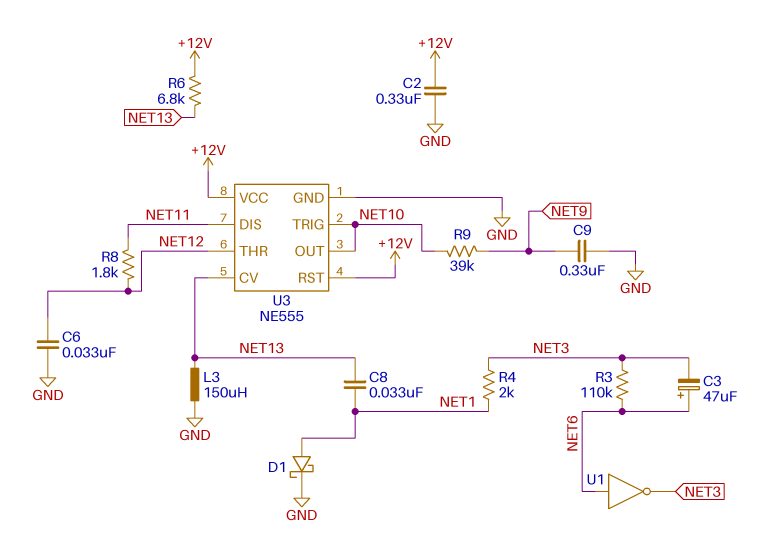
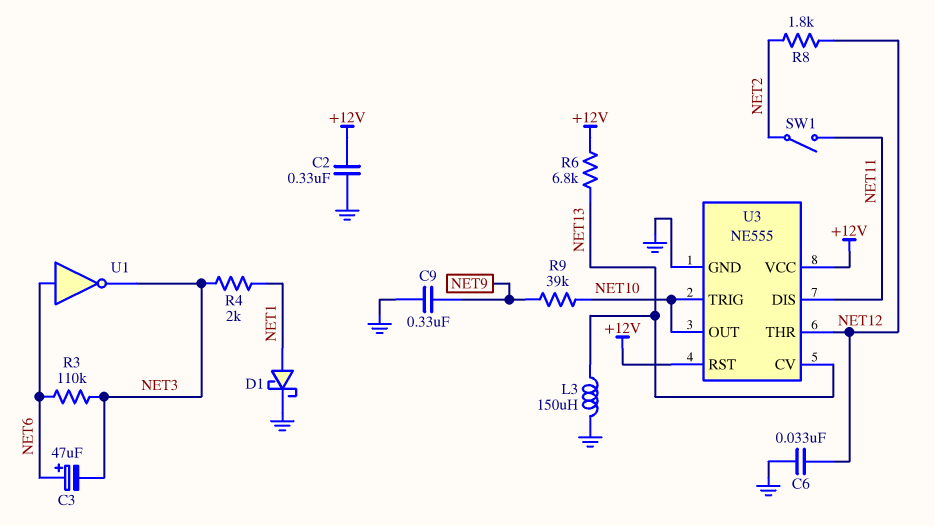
C8: 33nF (NET1, NET13) -> none
R8: 1.8k (NET11, NET12) -> 1.8k (NET2, NET12)
SW1: none -> switch (NET2, NET11)

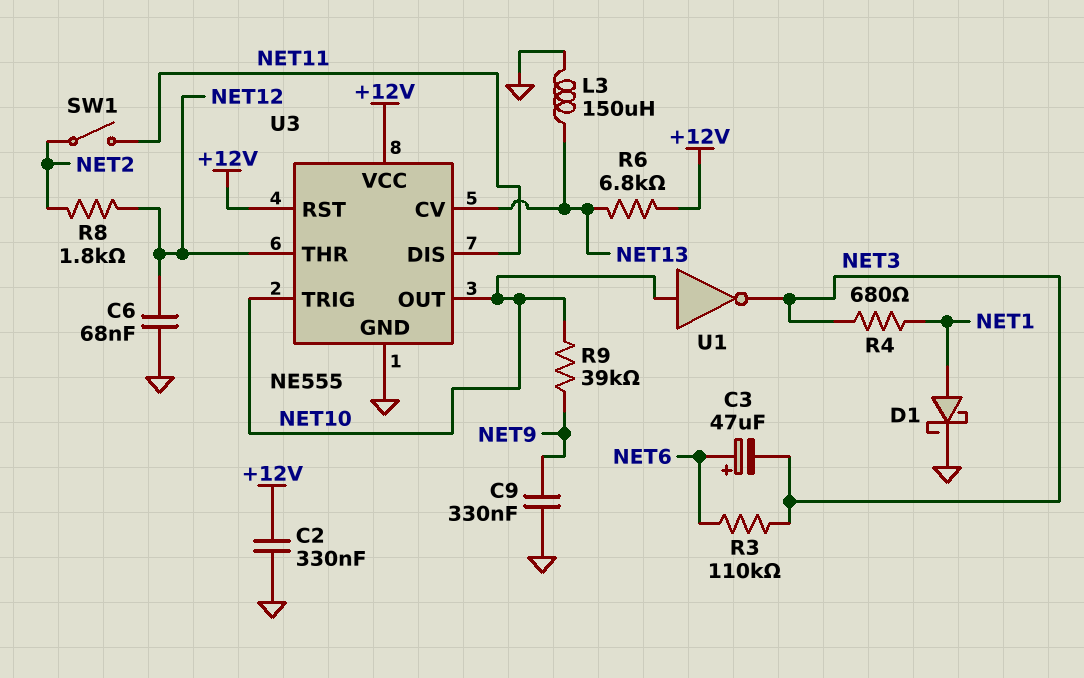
C6: 33nF (GND, NET12) -> 68nF (GND, NET12)
R4: 2k (NET1, NET3) -> 680 (NET1, NET3)
U1: NOT (in NET6, out NET3) -> NOT (in NET10, out NET3)

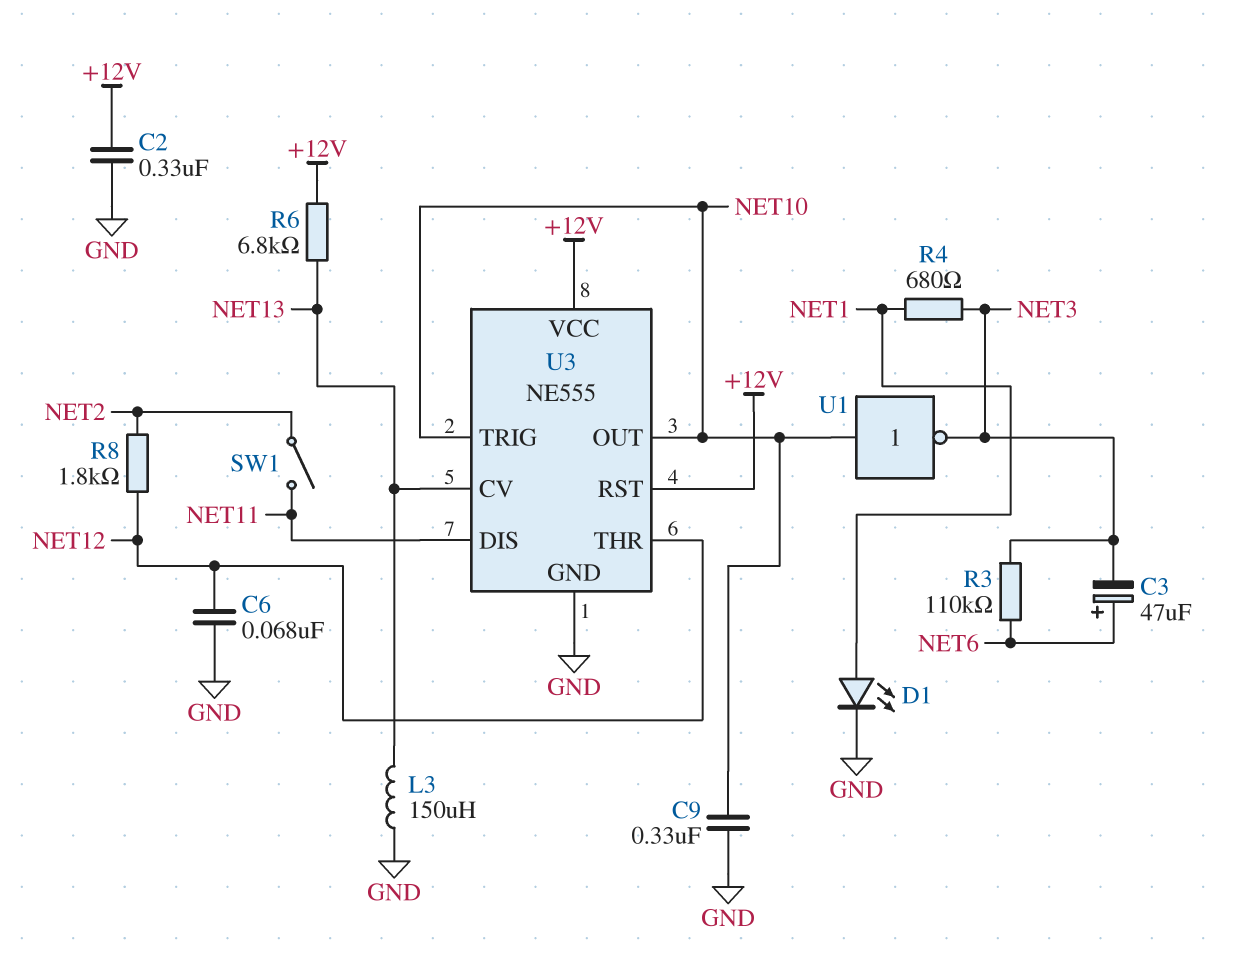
C9: 330nF (GND, NET9) -> 330nF (GND, NET10)
D1: schottky (A NET1, K GND) -> LED (A NET1, K GND)
R9: 39k (NET9, NET10) -> none

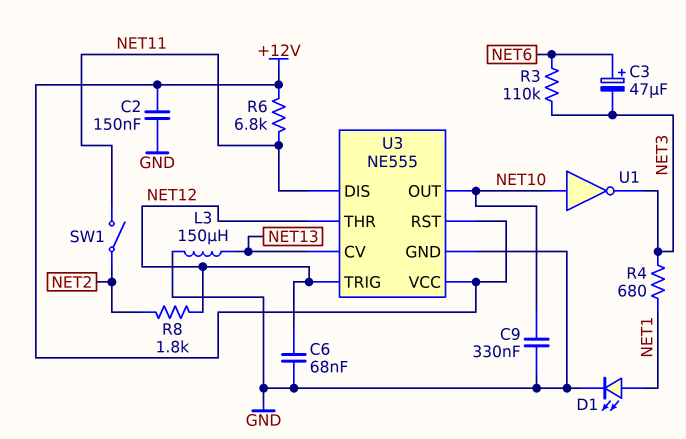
C2: 330nF (+12V, GND) -> 150nF (+12V, GND)
R6: 6.8k (+12V, NET13) -> 6.8k (+12V, NET11)
U3 pin TRIG: NET10 -> NET12

